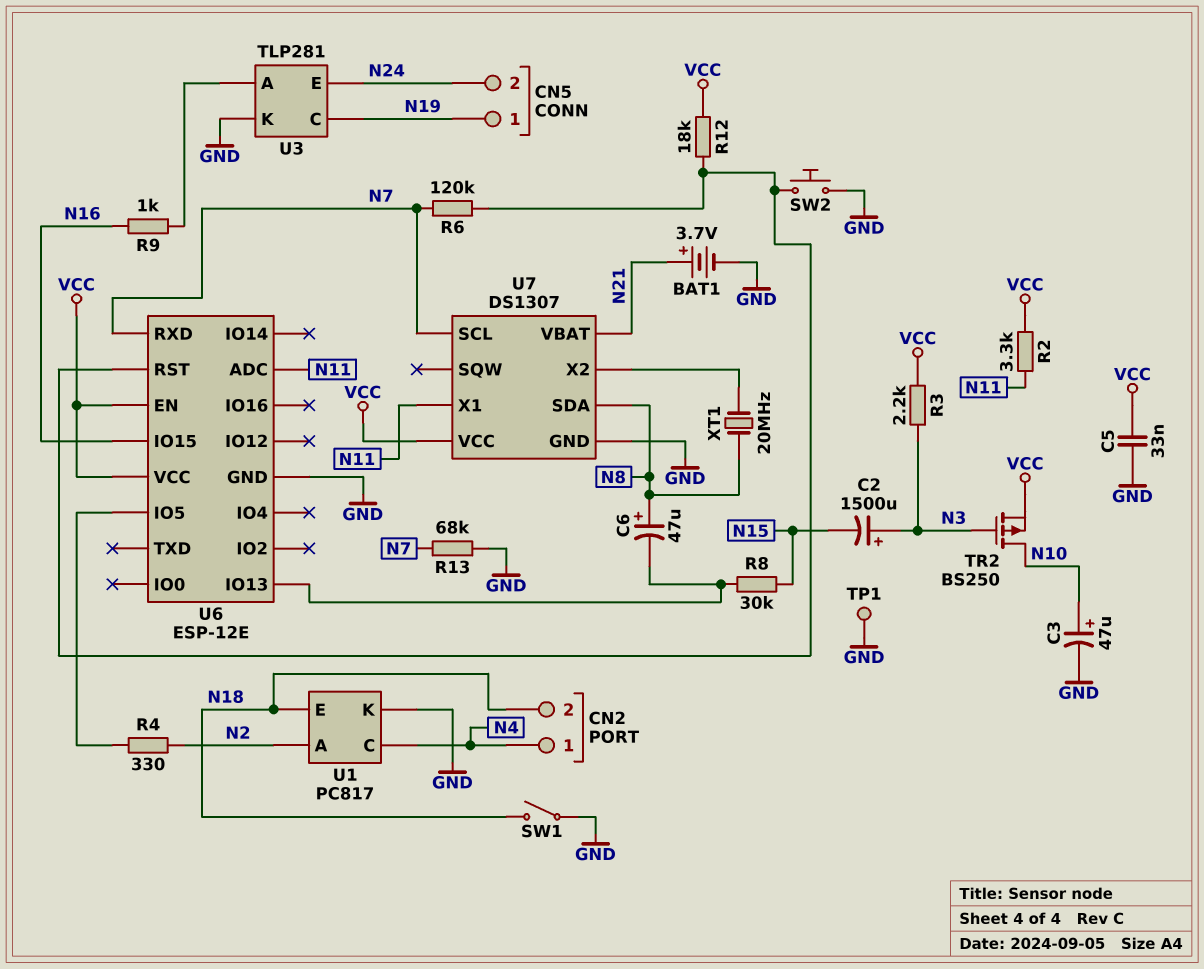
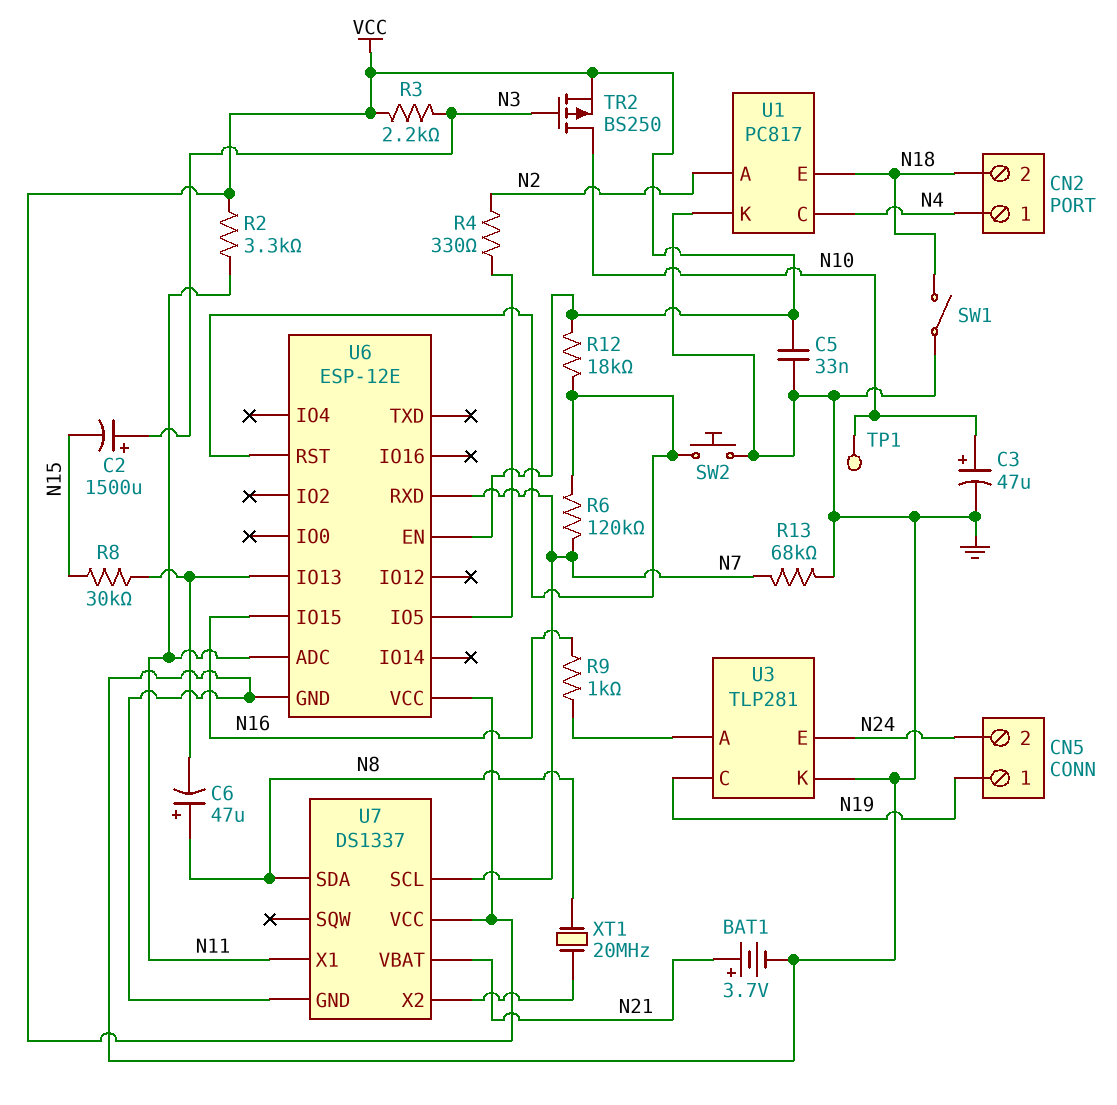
TP1: test point (GND) -> test point (N10)
U7: DS1307 -> DS1337

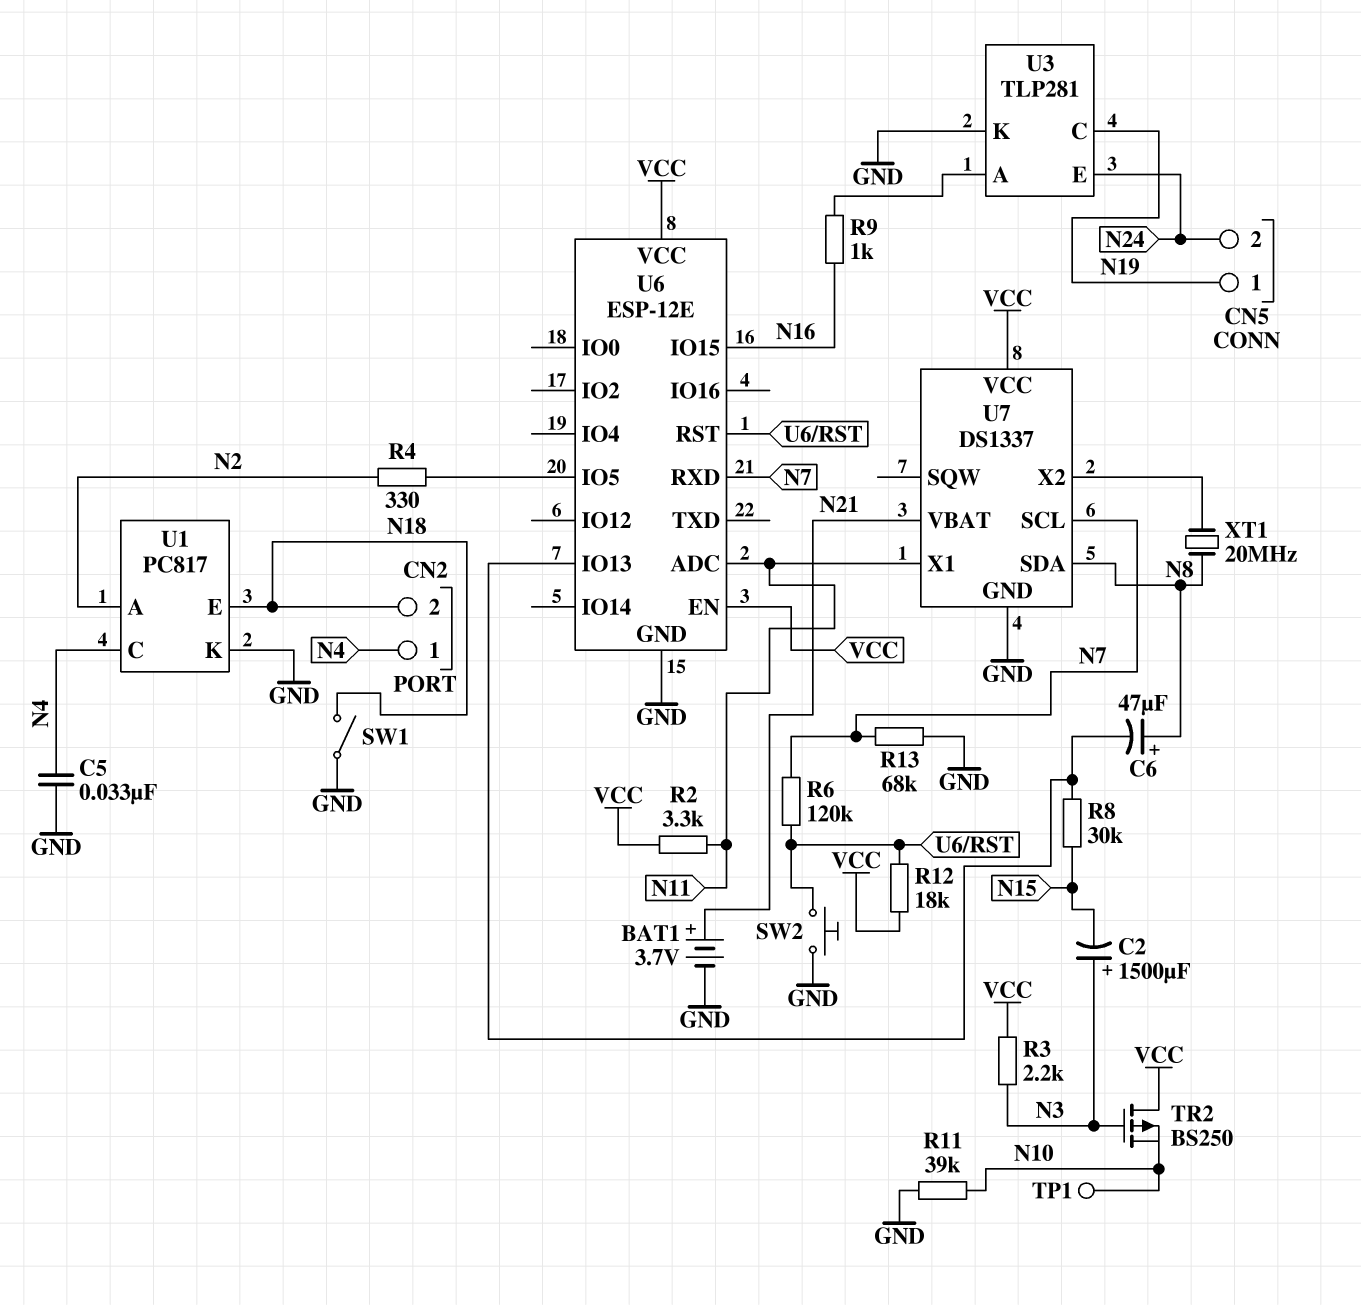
C3: 47uF (plus N10, minus GND) -> none
C5: 33nF (GND, VCC) -> 33nF (GND, N4)
R11: none -> 39k (GND, N10)
TR2: PMOS BS250 (G N3, D N10, S VCC) -> PMOS BS250 (G N3, D VCC, S N10)

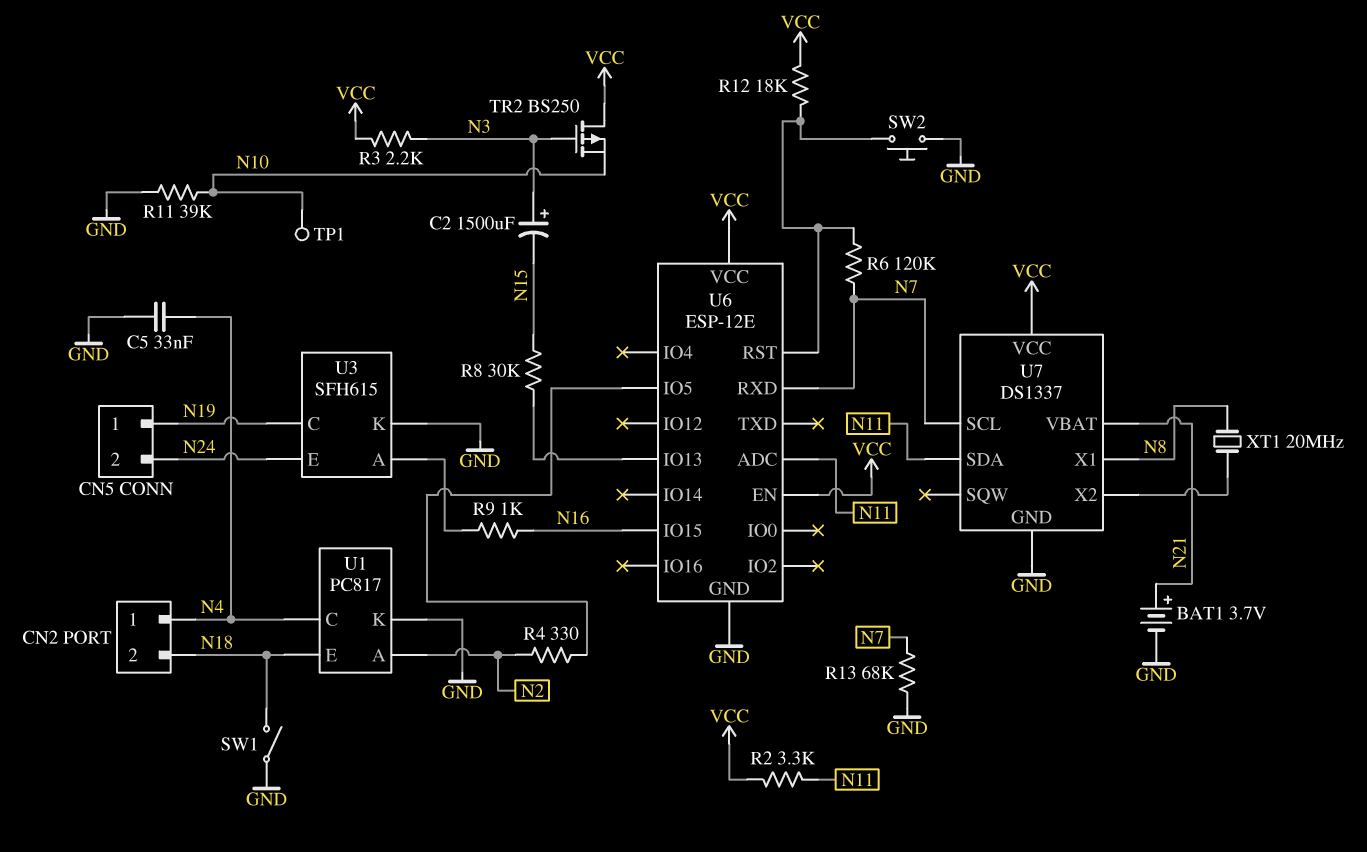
C6: 47uF (plus N8, minus U6/IO13) -> none
U3: TLP281 -> SFH615
U7 pin SDA: N8 -> N11
U7 pin X1: N11 -> N8

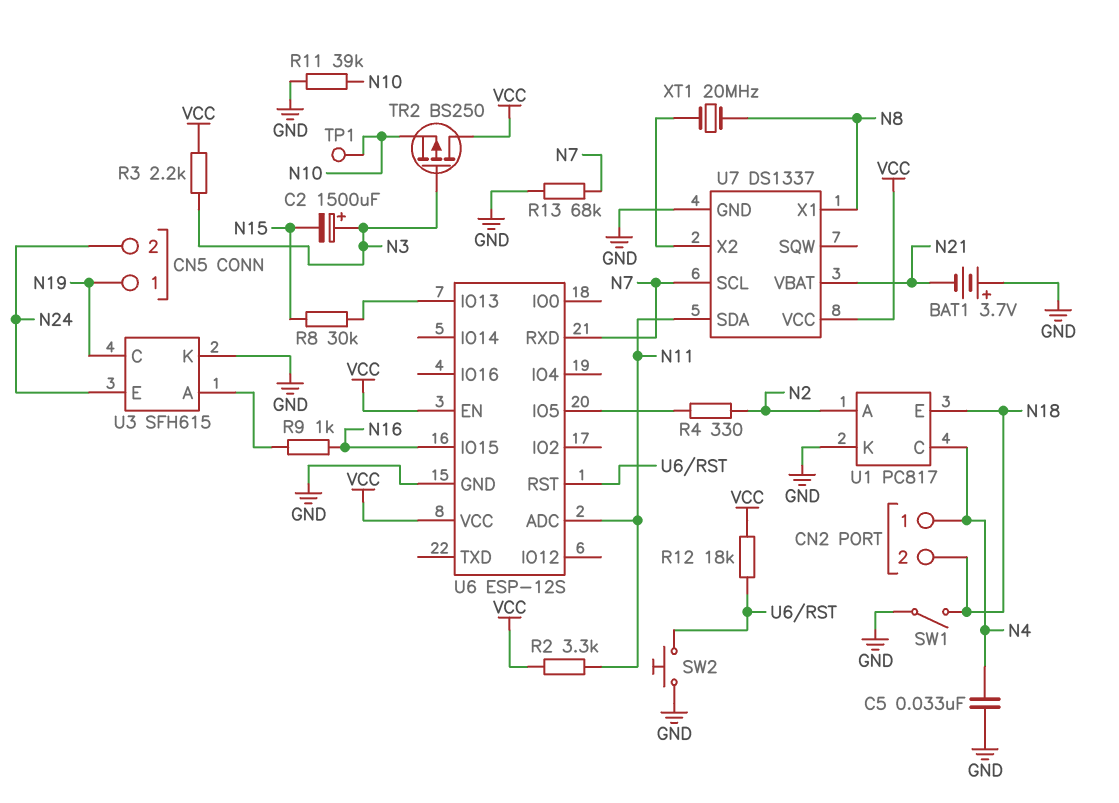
BAT1: 3.7V (plus N21, minus GND) -> 3.7V (plus GND, minus N21)
R6: 120k (N7, U6/RST) -> none
U6: ESP-12E -> ESP-12S

